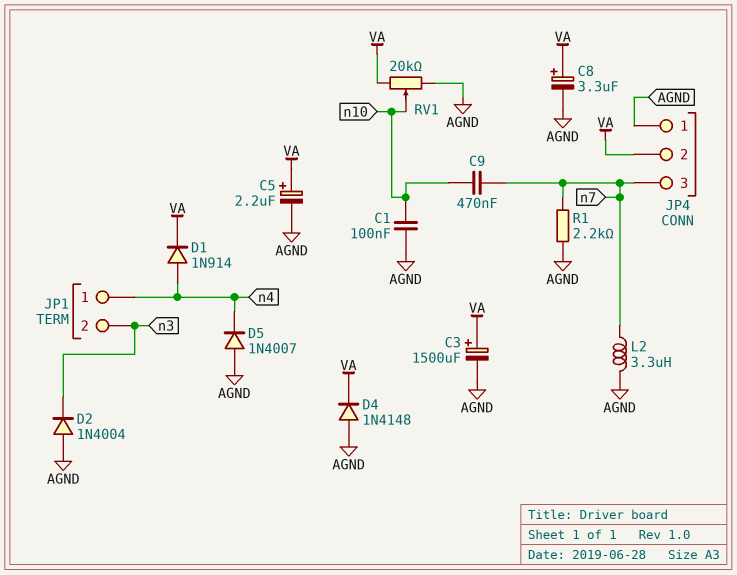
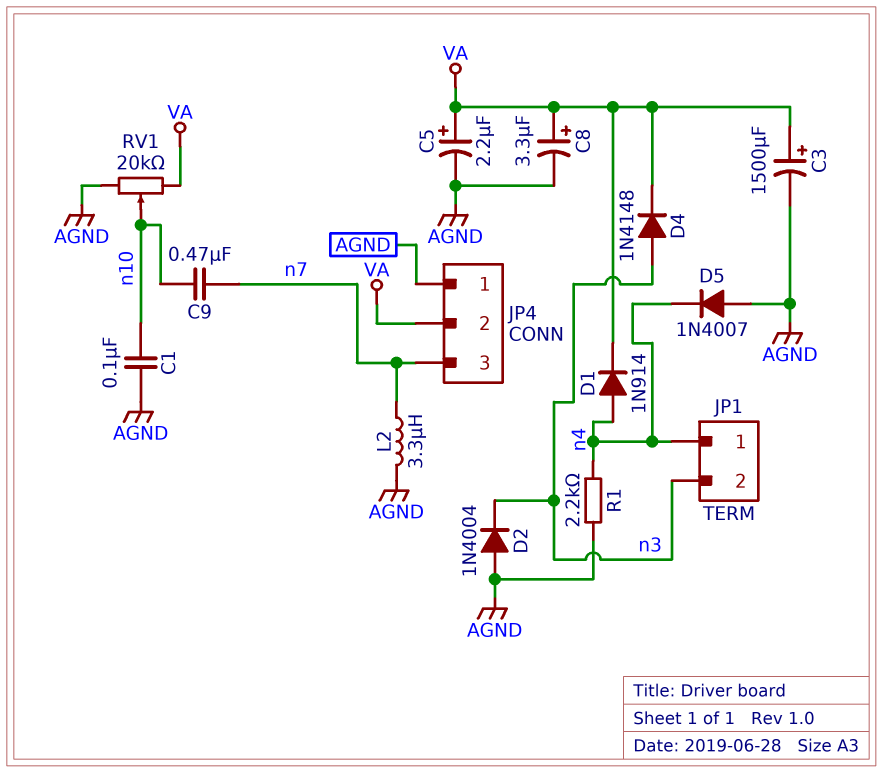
D4: diode 1N4148 (A AGND, K VA) -> diode 1N4148 (A n3, K VA)
R1: 2.2k (AGND, n7) -> 2.2k (AGND, n4)

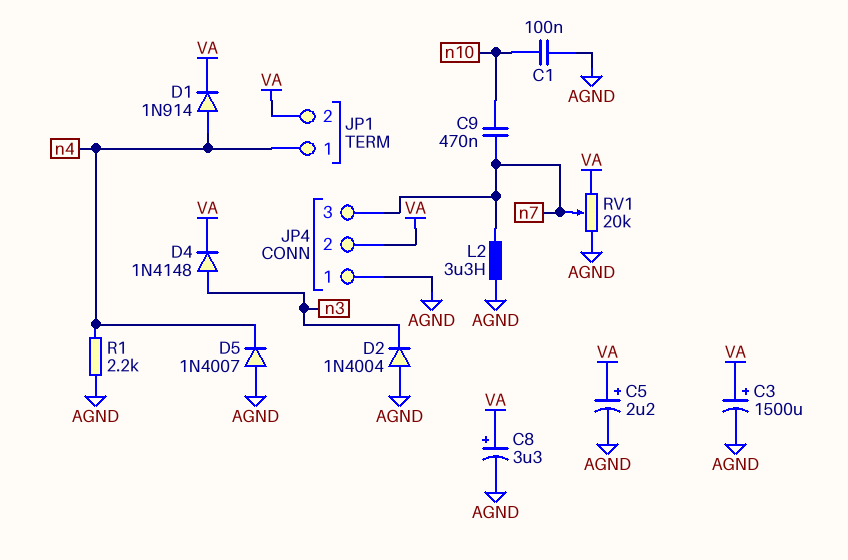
JP1 pin 2: n3 -> VA
RV1: 20k (AGND, VA, wiper n10) -> 20k (AGND, VA, wiper n7)

